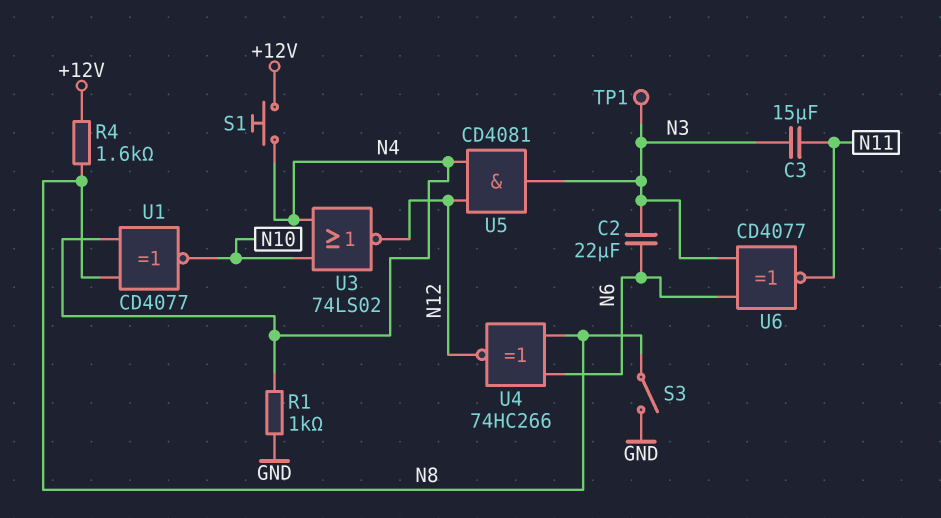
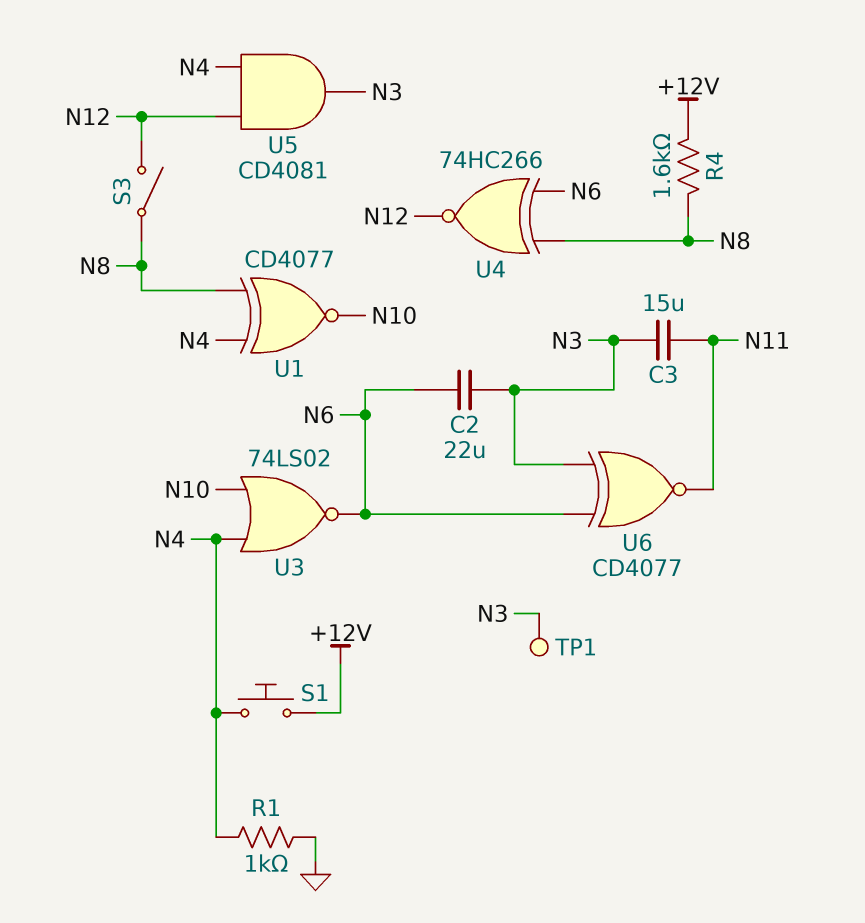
S3: switch (GND, N8) -> switch (N8, N12)
U3: NOR 74LS02 (in N4, in N10, out N12) -> NOR 74LS02 (in N4, in N10, out N6)

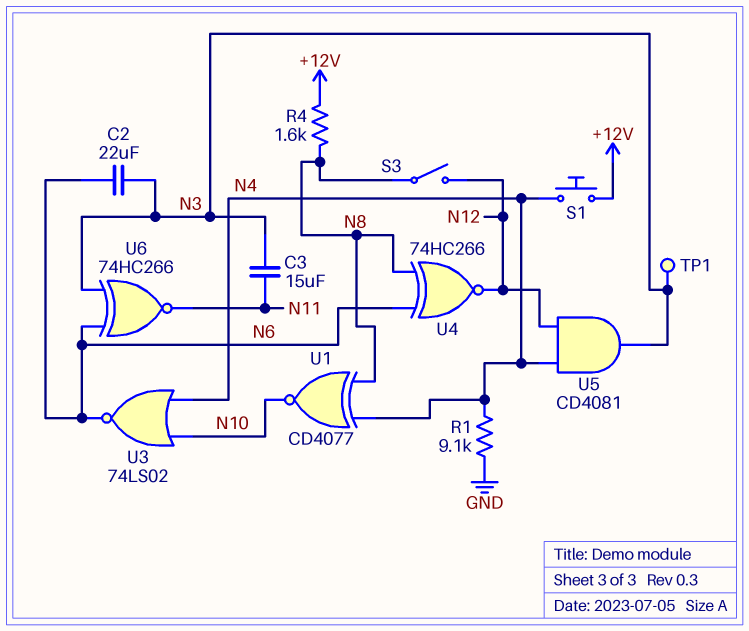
R1: 1k (GND, N4) -> 9.1k (GND, N4)
U6: XNOR CD4077 (in N3, in N6, out N11) -> XNOR 74HC266 (in N3, in N6, out N11)

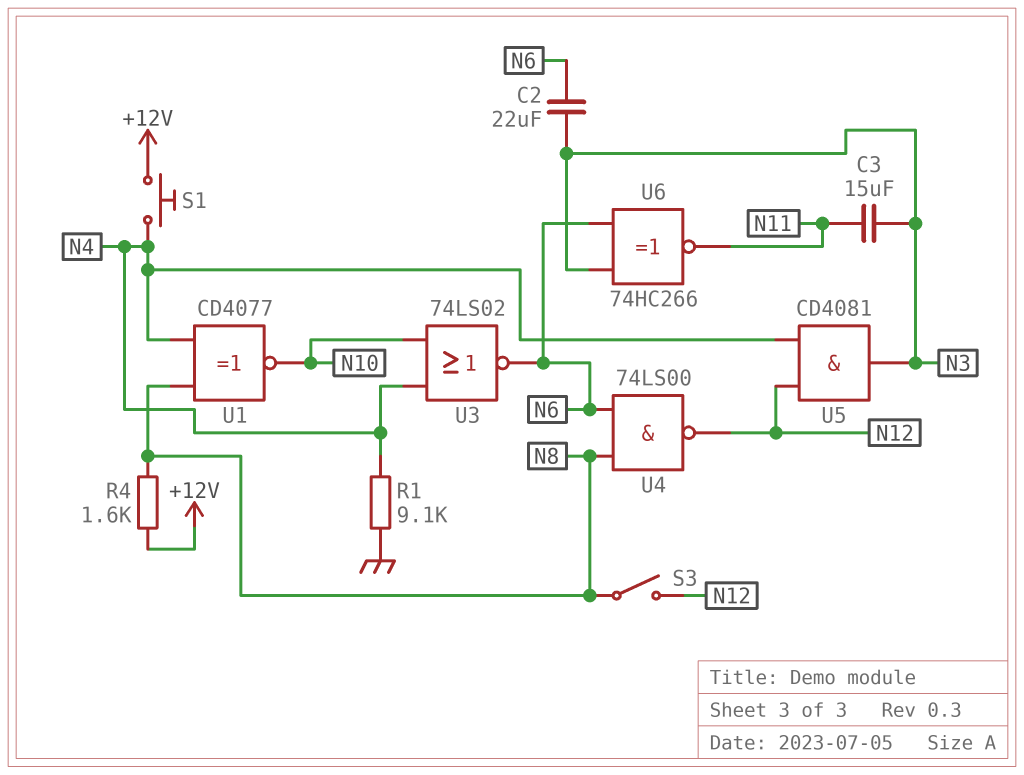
TP1: test point (N3) -> none
U4: XNOR 74HC266 (in N6, in N8, out N12) -> NAND 74LS00 (in N6, in N8, out N12)

